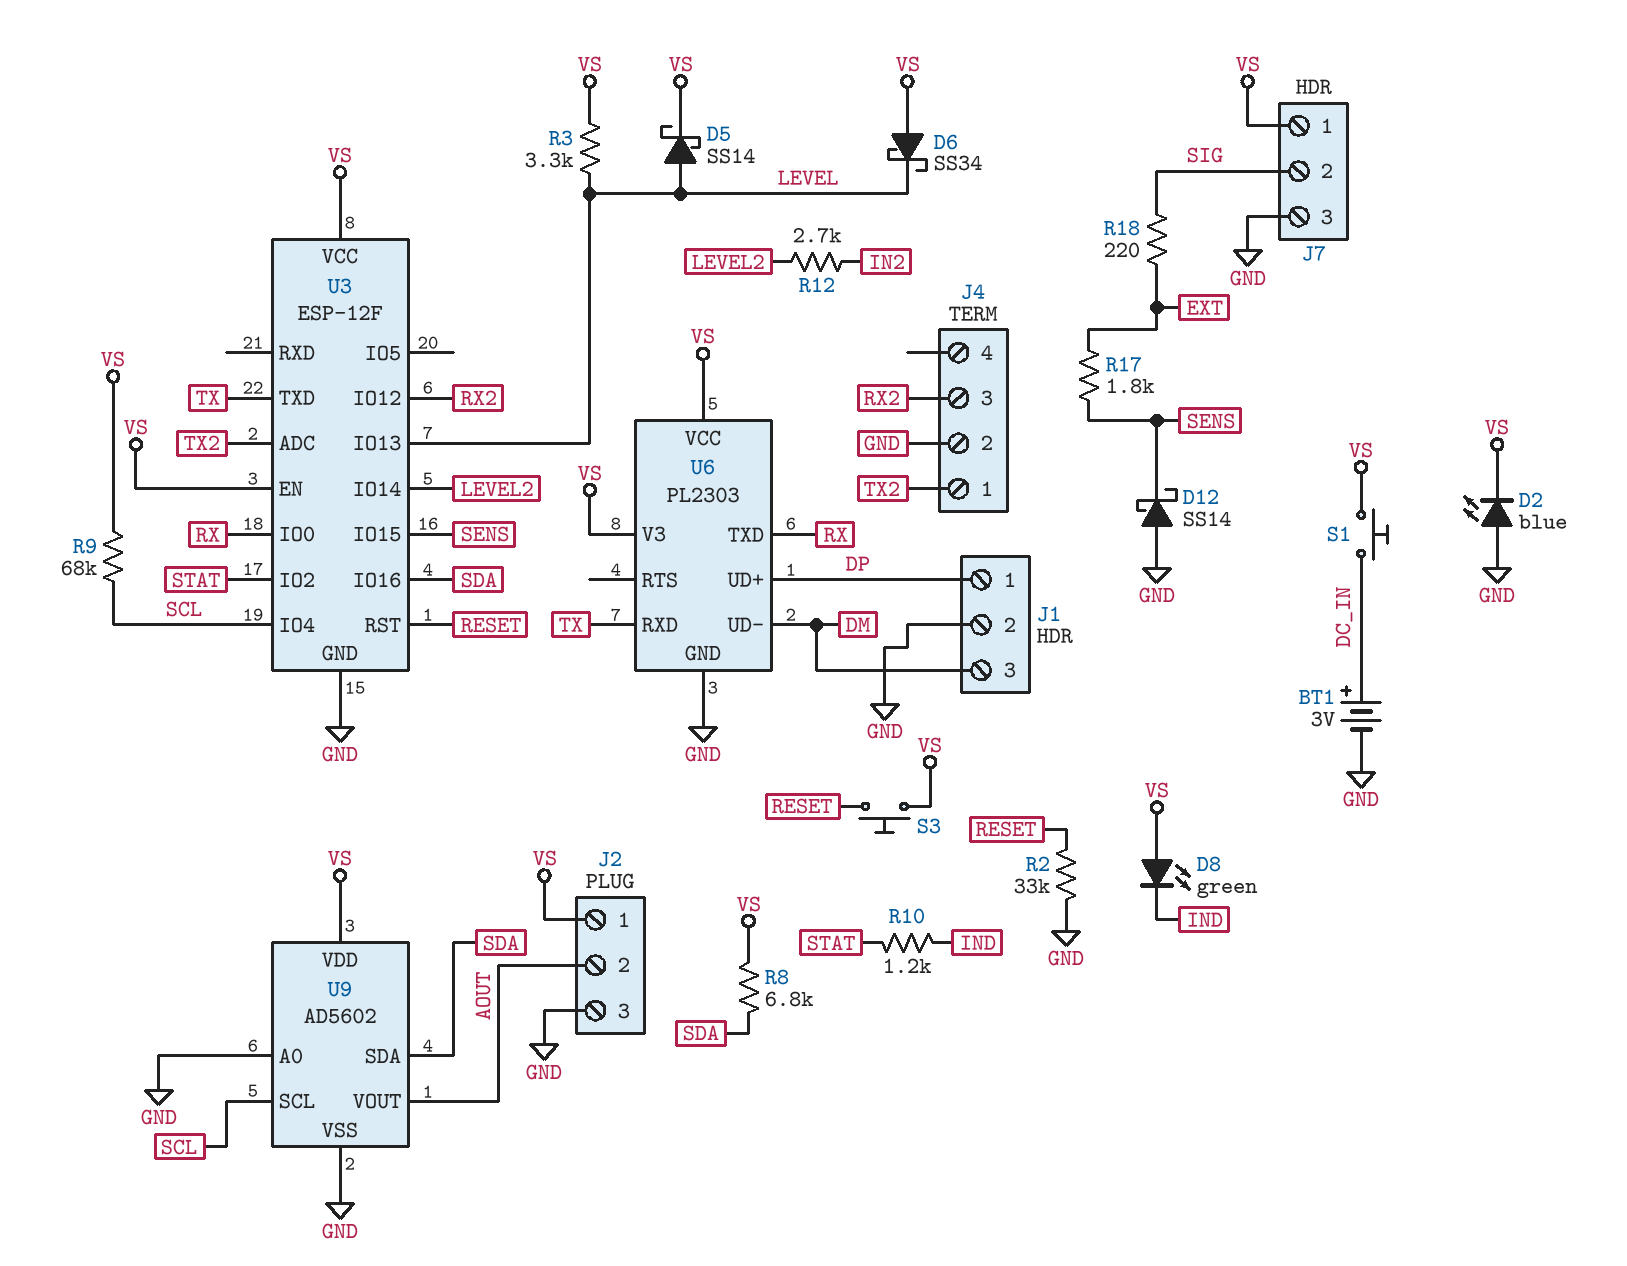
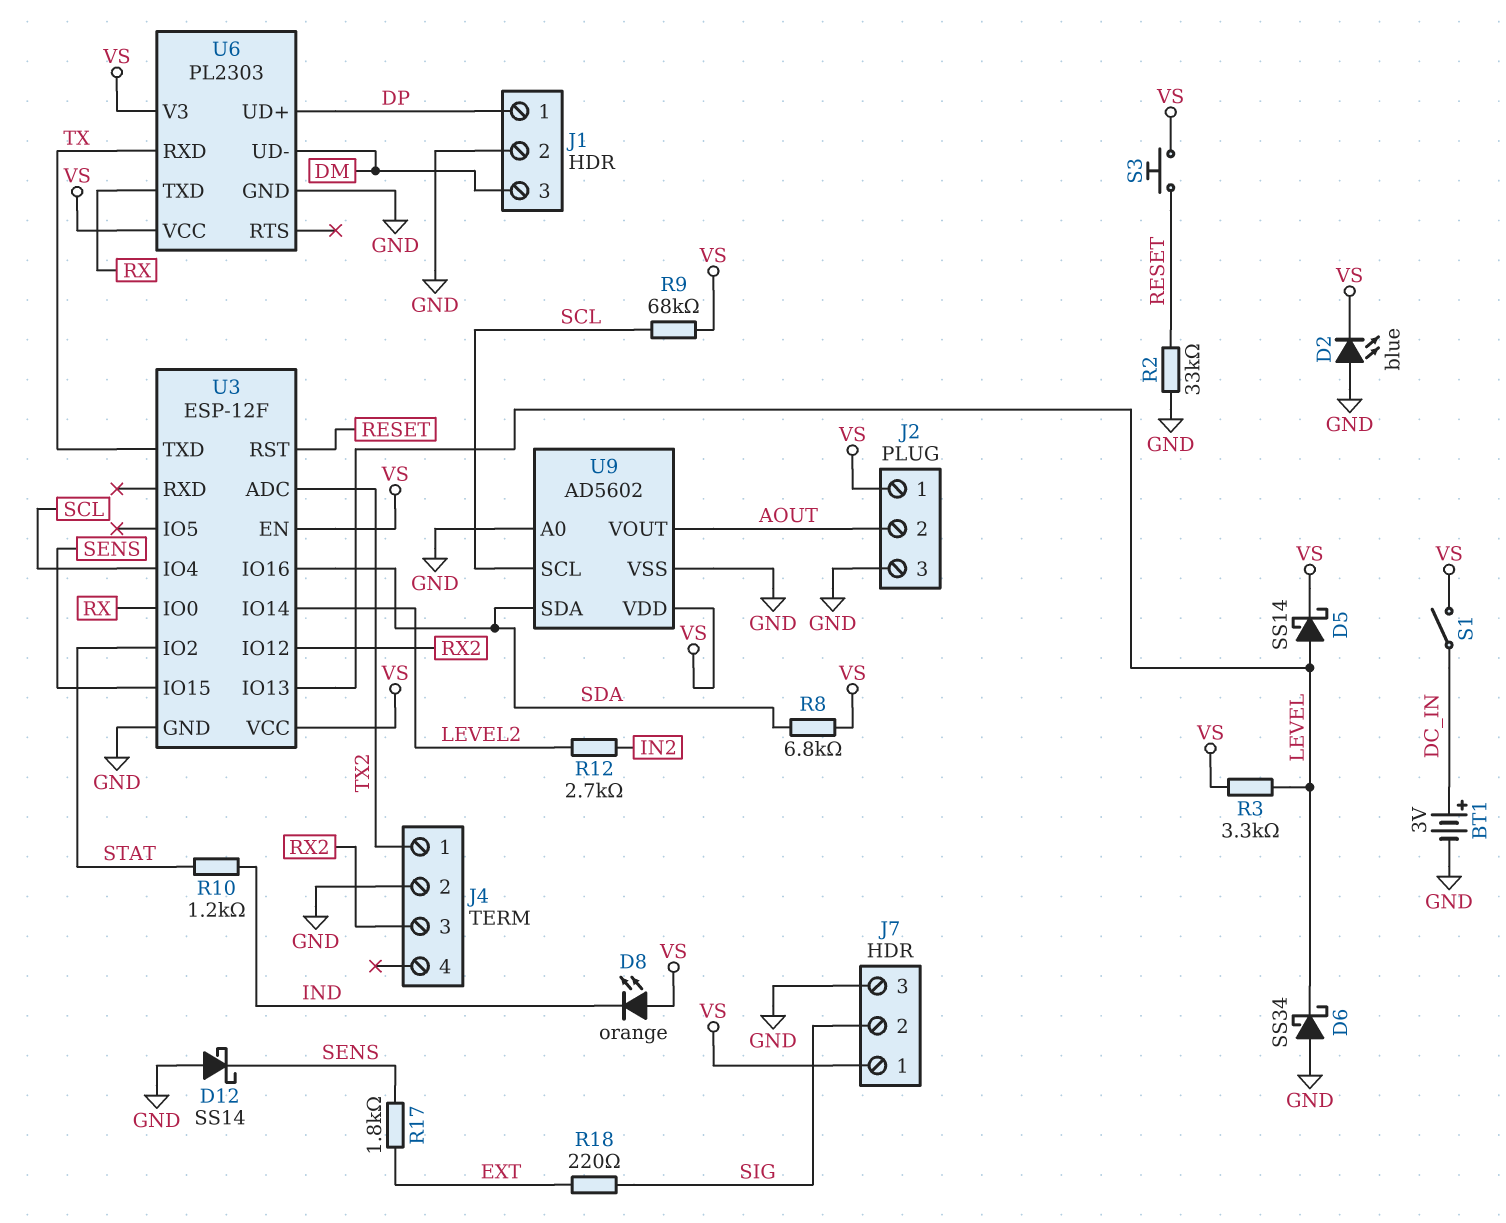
D6: schottky SS34 (A VS, K LEVEL) -> schottky SS34 (A GND, K LEVEL)
D8: LED green (A VS, K IND) -> LED orange (A VS, K IND)
S1: button (DC_IN, VS) -> switch (DC_IN, VS)

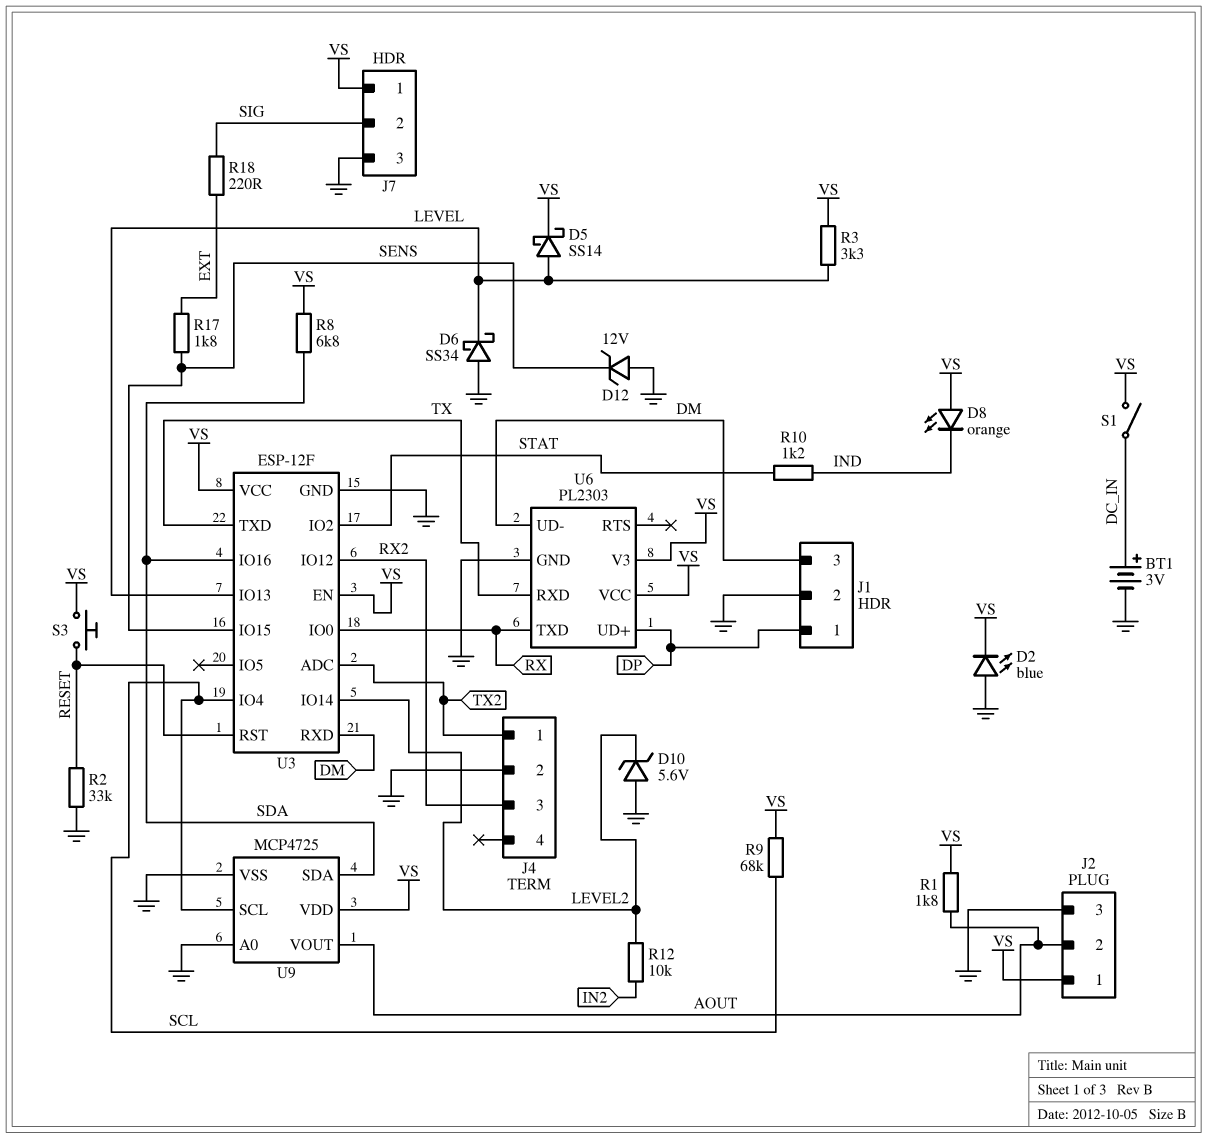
D10: none -> zener 5.6V (A GND, K LEVEL2)
D12: schottky SS14 (A GND, K SENS) -> zener 12V (A GND, K SENS)
R1: none -> 1.8k (AOUT, VS)
R12: 2.7k (IN2, LEVEL2) -> 10k (IN2, LEVEL2)
U3 pin RXD: none -> DM
U9: AD5602 -> MCP4725

